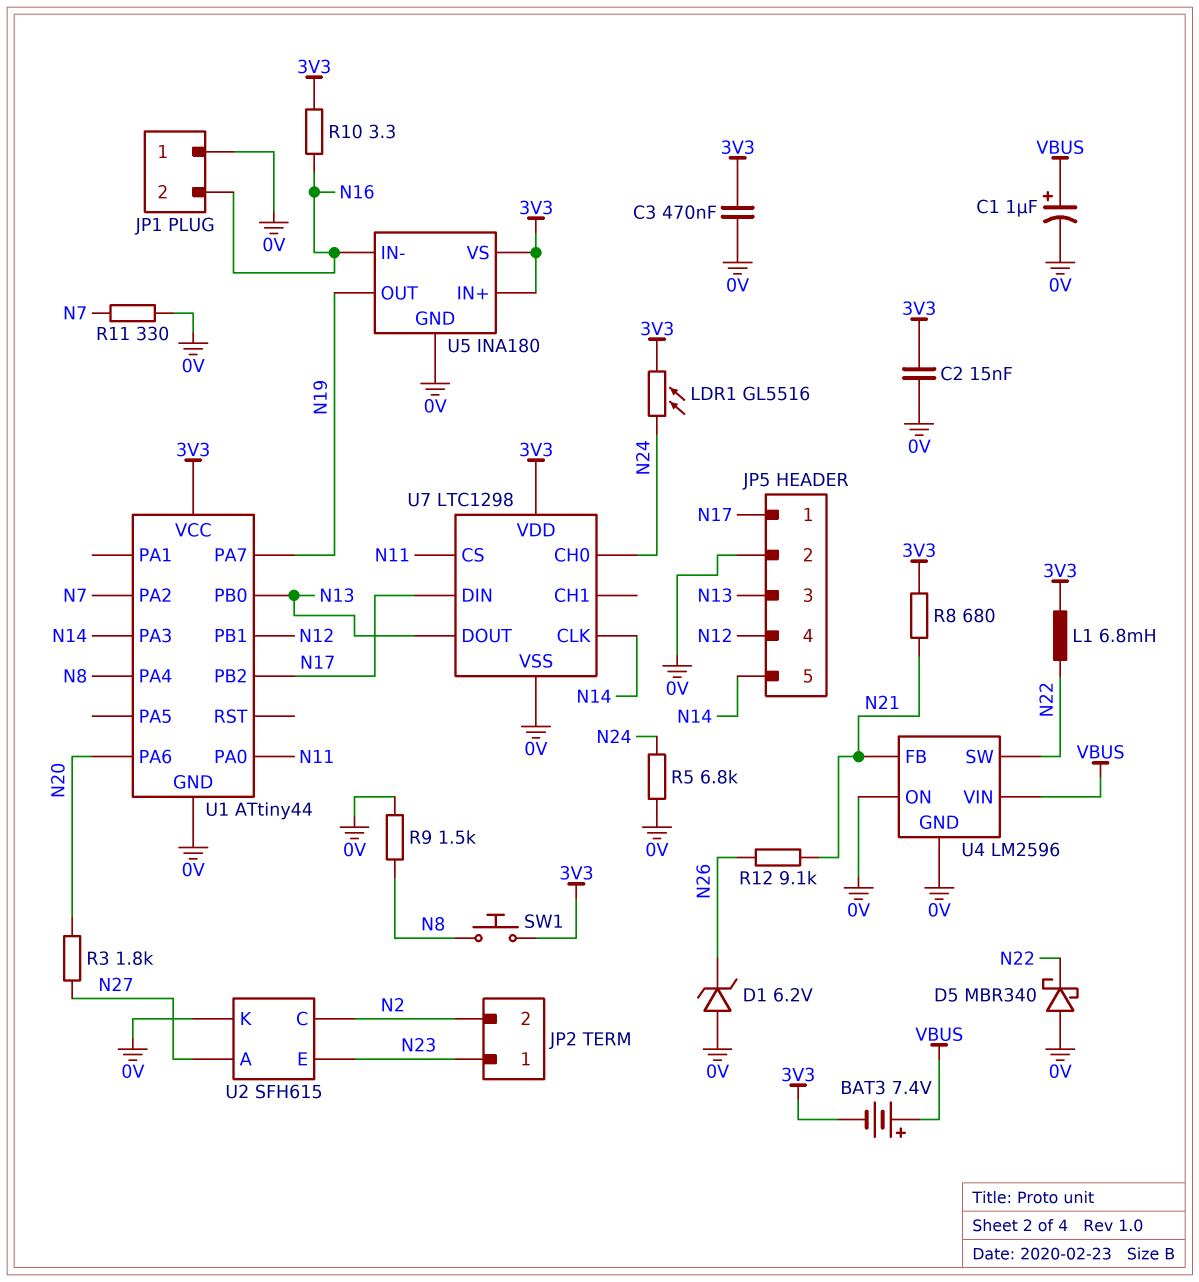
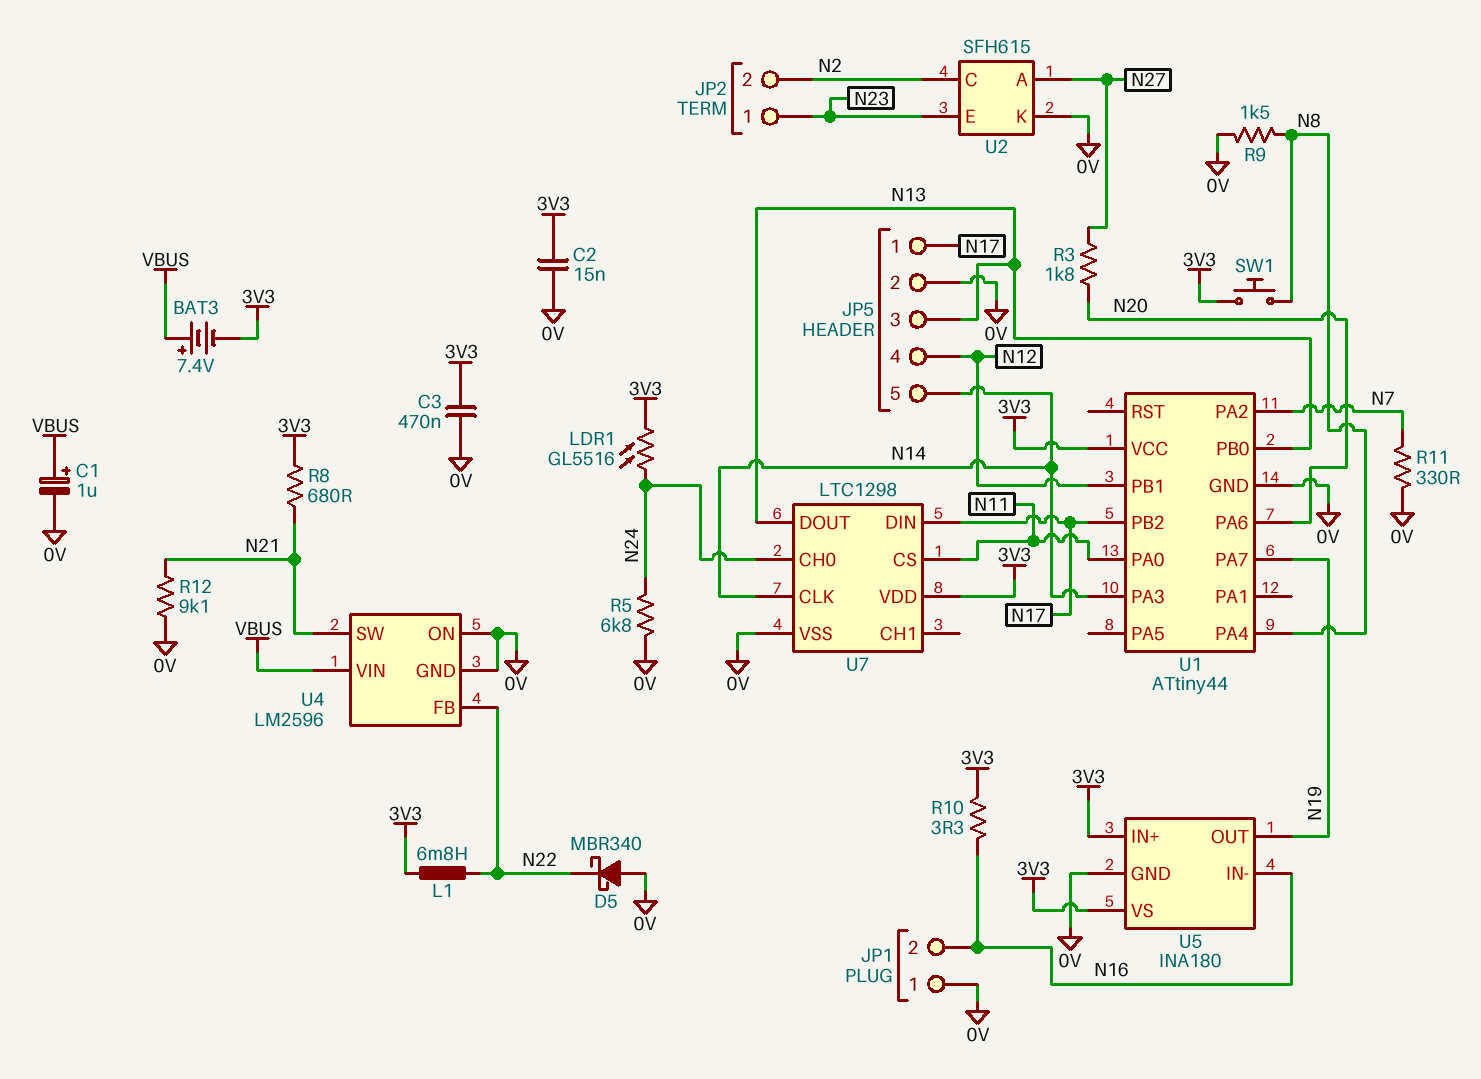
D1: zener 6.2V (A 0V, K N26) -> none
R12: 9.1k (N21, N26) -> 9.1k (0V, N21)
U4 pin FB: N21 -> N22
U4 pin SW: N22 -> N21

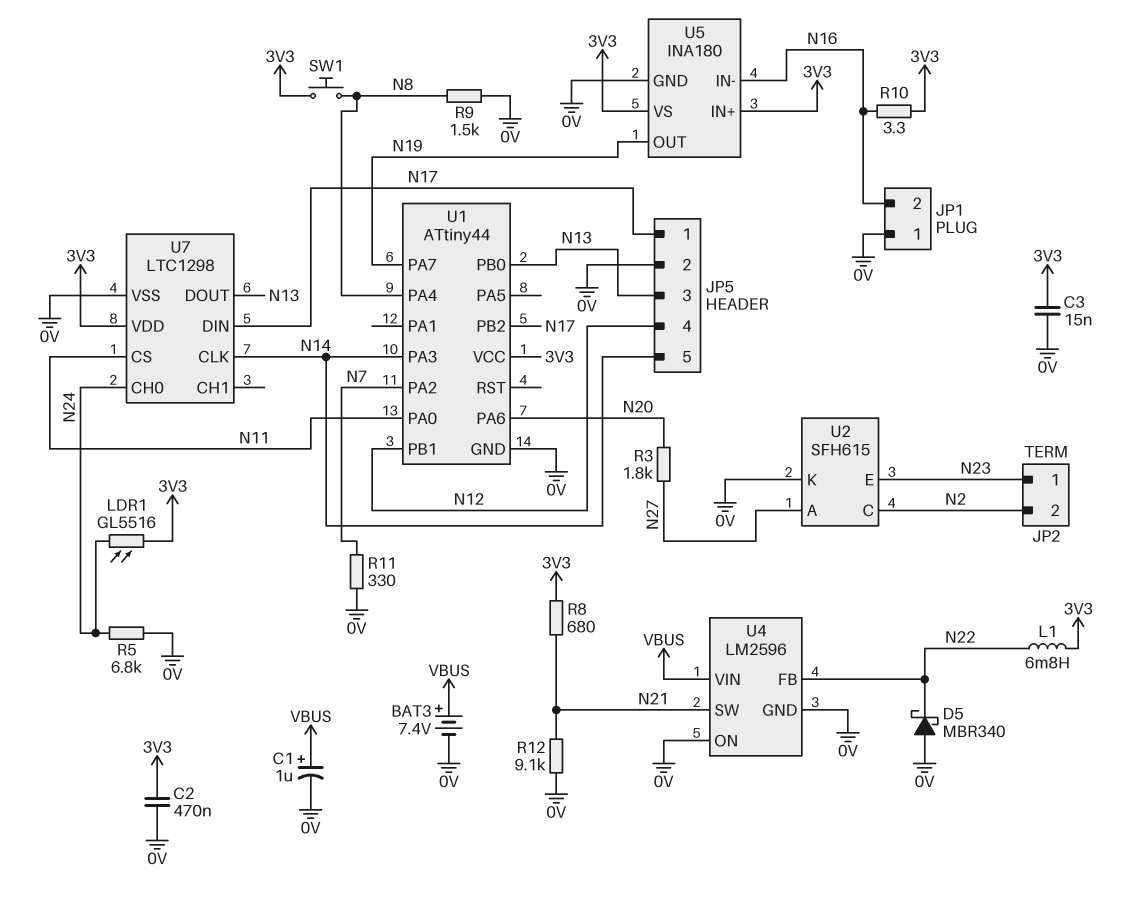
BAT3: 7.4V (plus VBUS, minus 3V3) -> 7.4V (plus VBUS, minus 0V)
C2: 15nF (0V, 3V3) -> 470nF (0V, 3V3)
C3: 470nF (0V, 3V3) -> 15nF (0V, 3V3)

